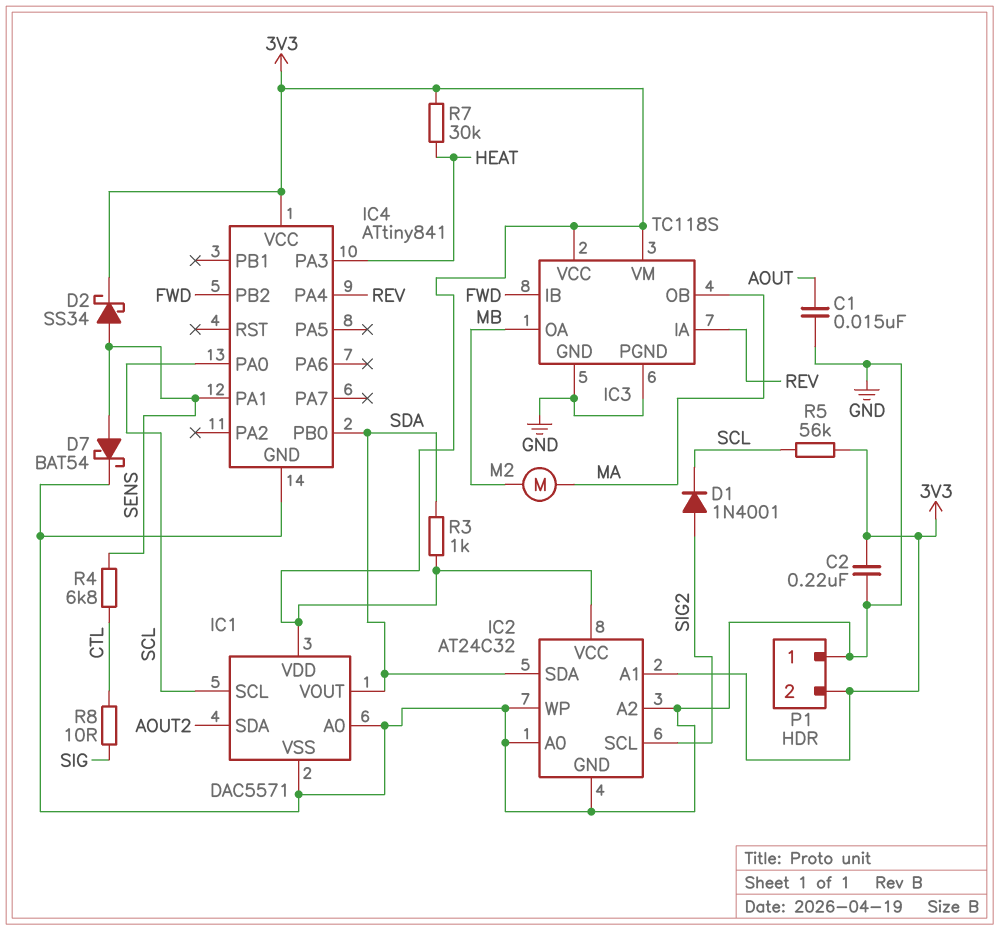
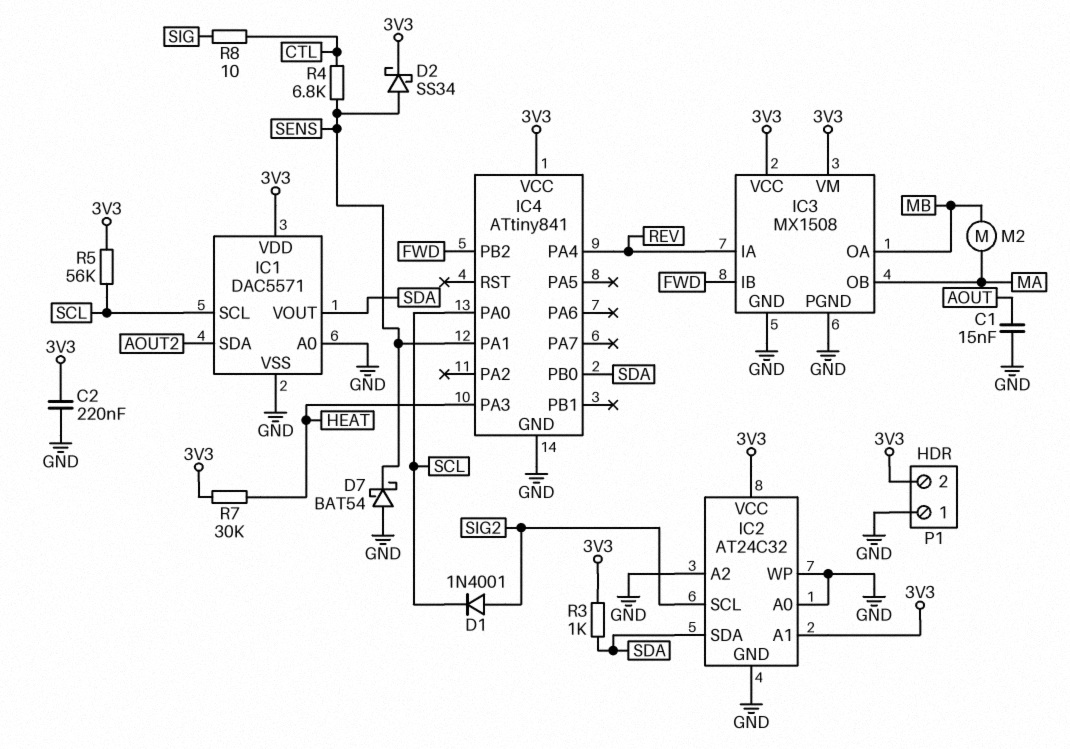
D7: schottky BAT54 (A SENS, K GND) -> schottky BAT54 (A GND, K SENS)
IC3: TC118S -> MX1508

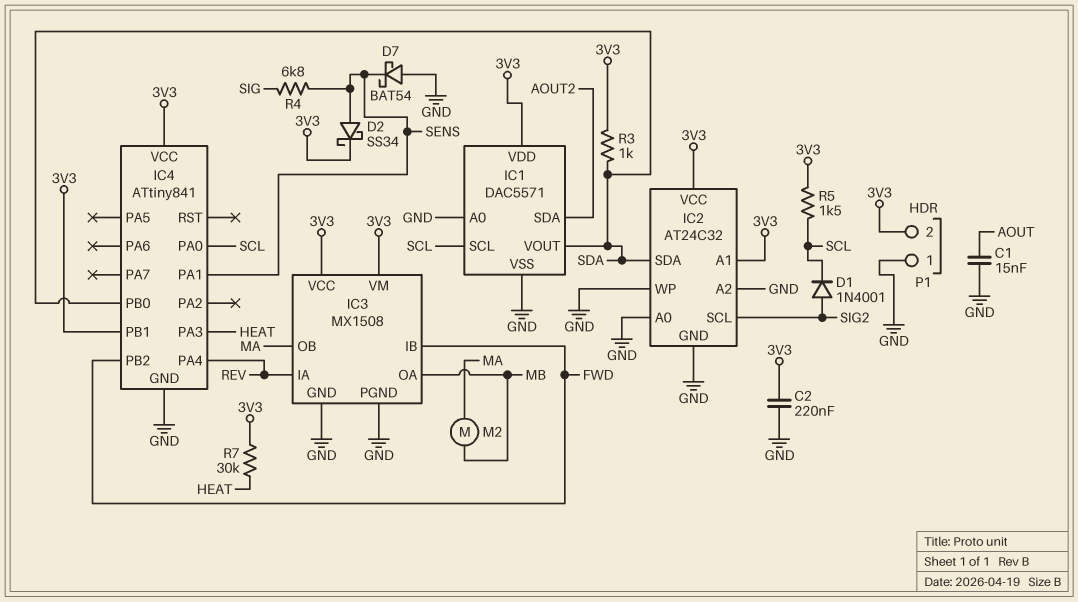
IC4 pin PB1: none -> 3V3
R4: 6.8k (CTL, SENS) -> 6.8k (SENS, SIG)
R5: 56k (3V3, SCL) -> 1.5k (3V3, SCL)
R8: 10 (CTL, SIG) -> none

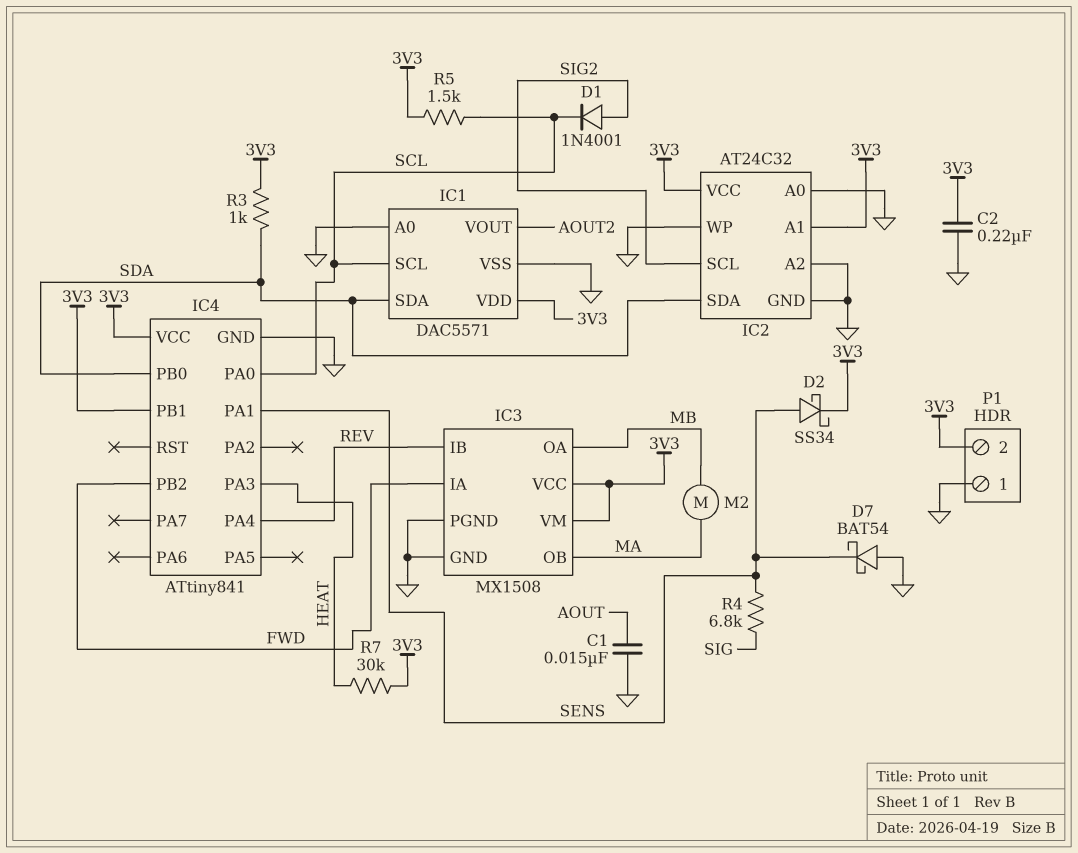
IC1 pin SDA: AOUT2 -> SDA
IC1 pin VOUT: SDA -> AOUT2
IC3 pin IA: REV -> FWD
IC3 pin IB: FWD -> REV

